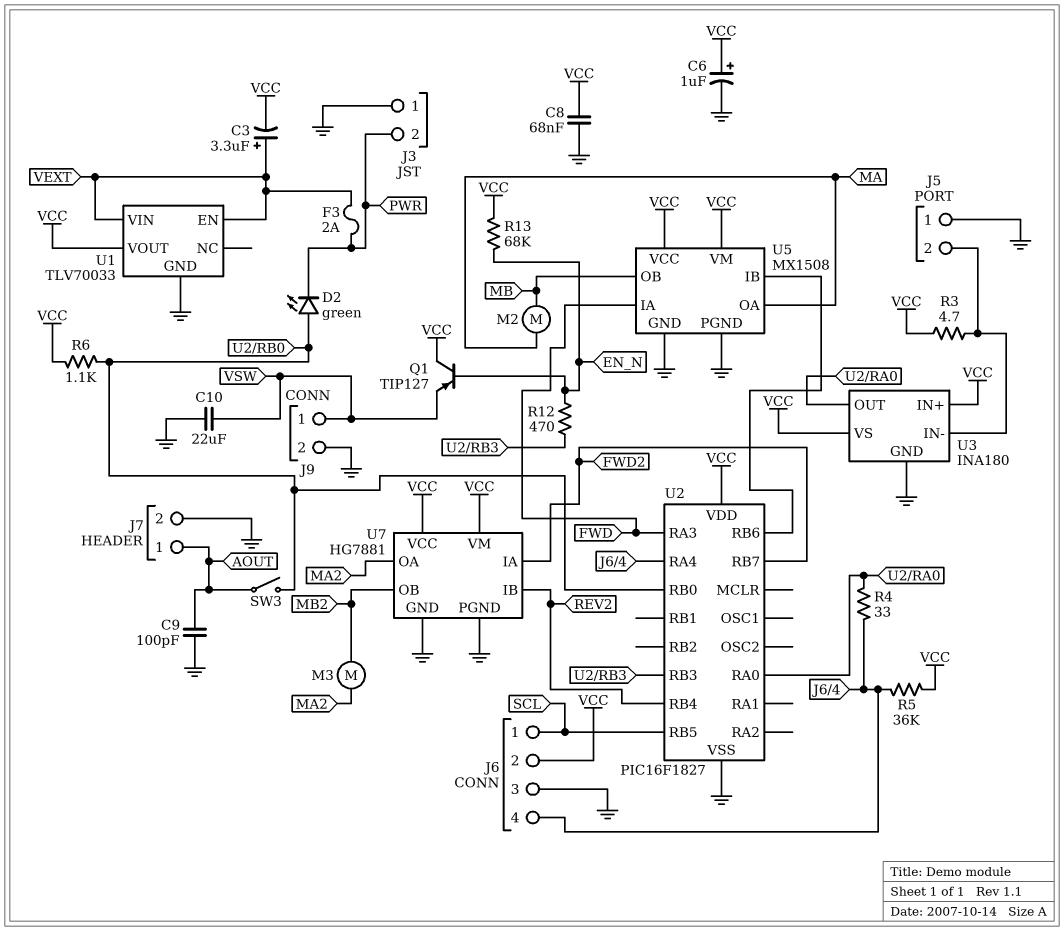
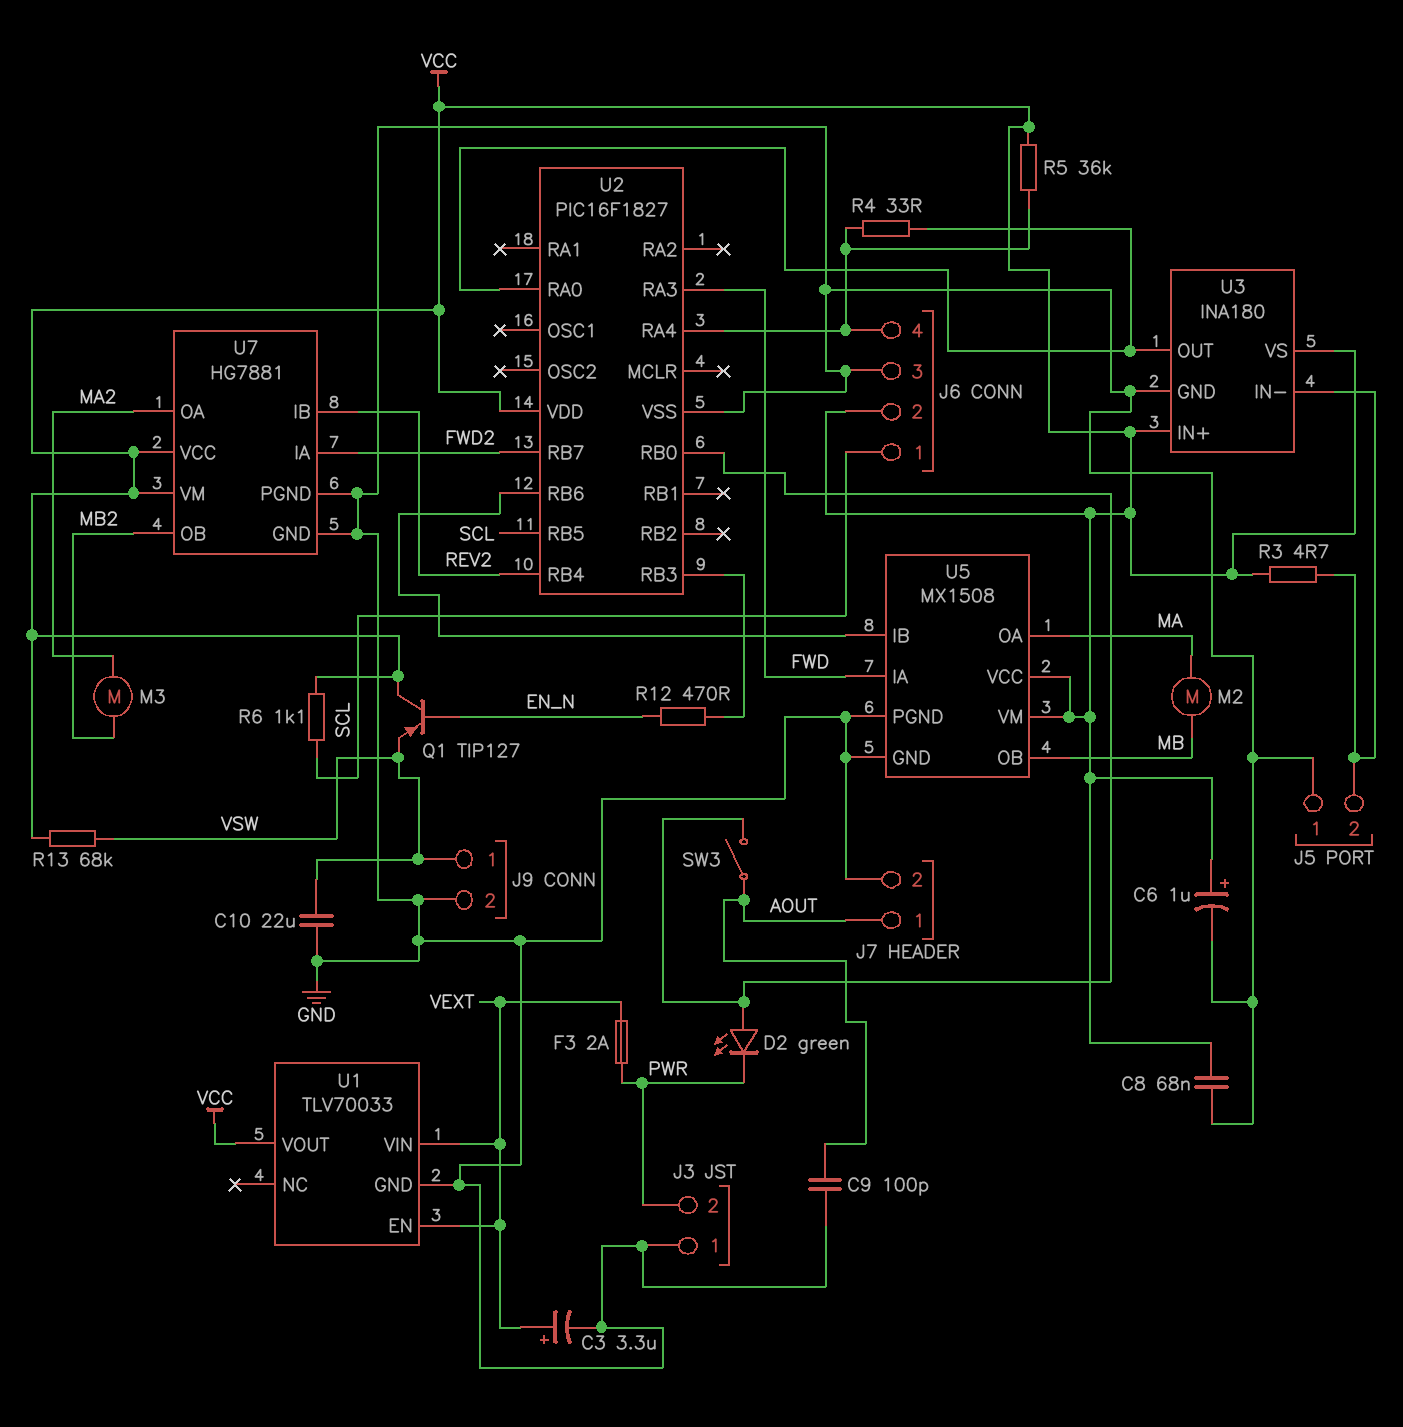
C3: 3.3uF (plus VEXT, minus VCC) -> 3.3uF (plus VEXT, minus GND)
R6: 1.1k (U2/RB0, VCC) -> 1.1k (SCL, VCC)
R13: 68k (EN_N, VCC) -> 68k (VCC, VSW)

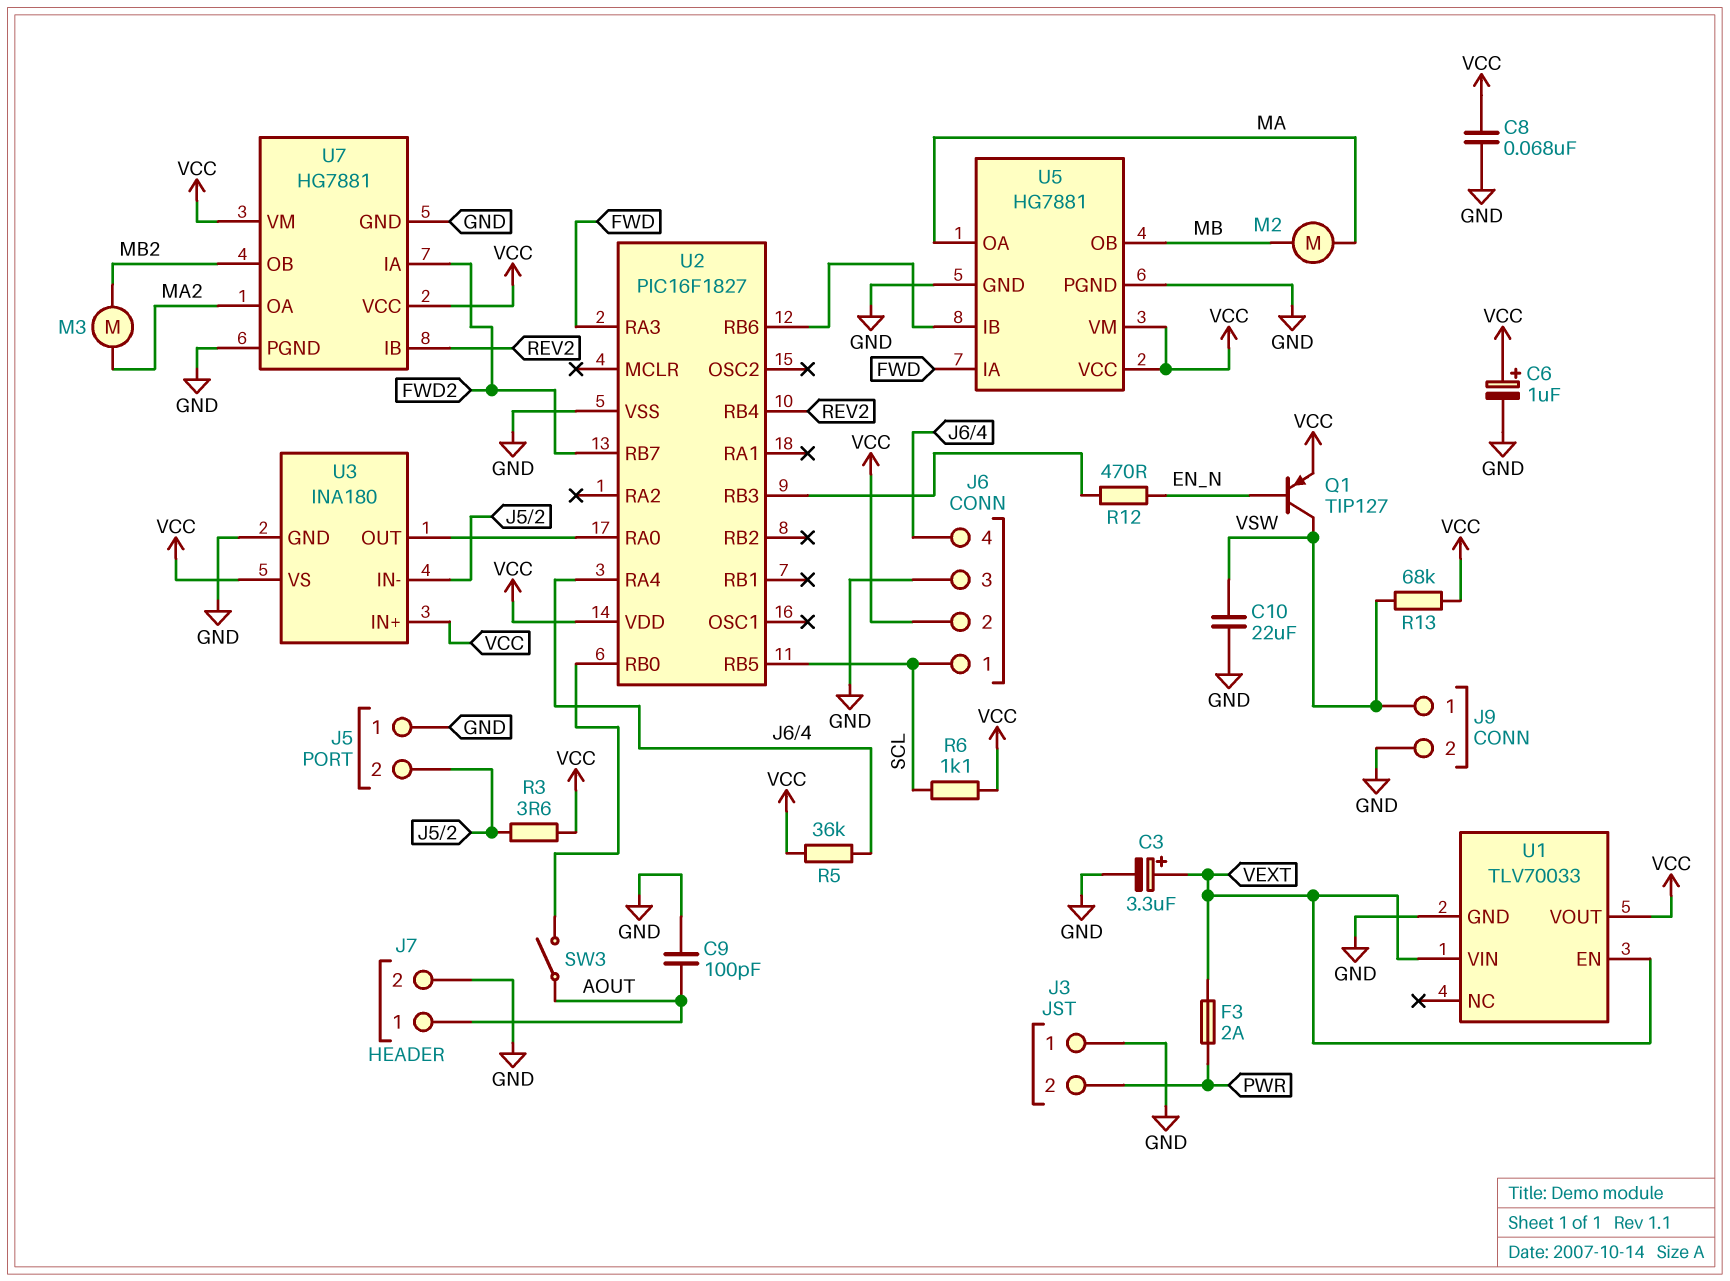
D2: LED green (A U2/RB0, K PWR) -> none
Q1: PNP TIP127 (B EN_N, C VCC, E VSW) -> PNP TIP127 (B EN_N, C VSW, E VCC)
R3: 4.7 (J5/2, VCC) -> 3.6 (J5/2, VCC)
R4: 33 (J6/4, U2/RA0) -> none
U5: MX1508 -> HG7881

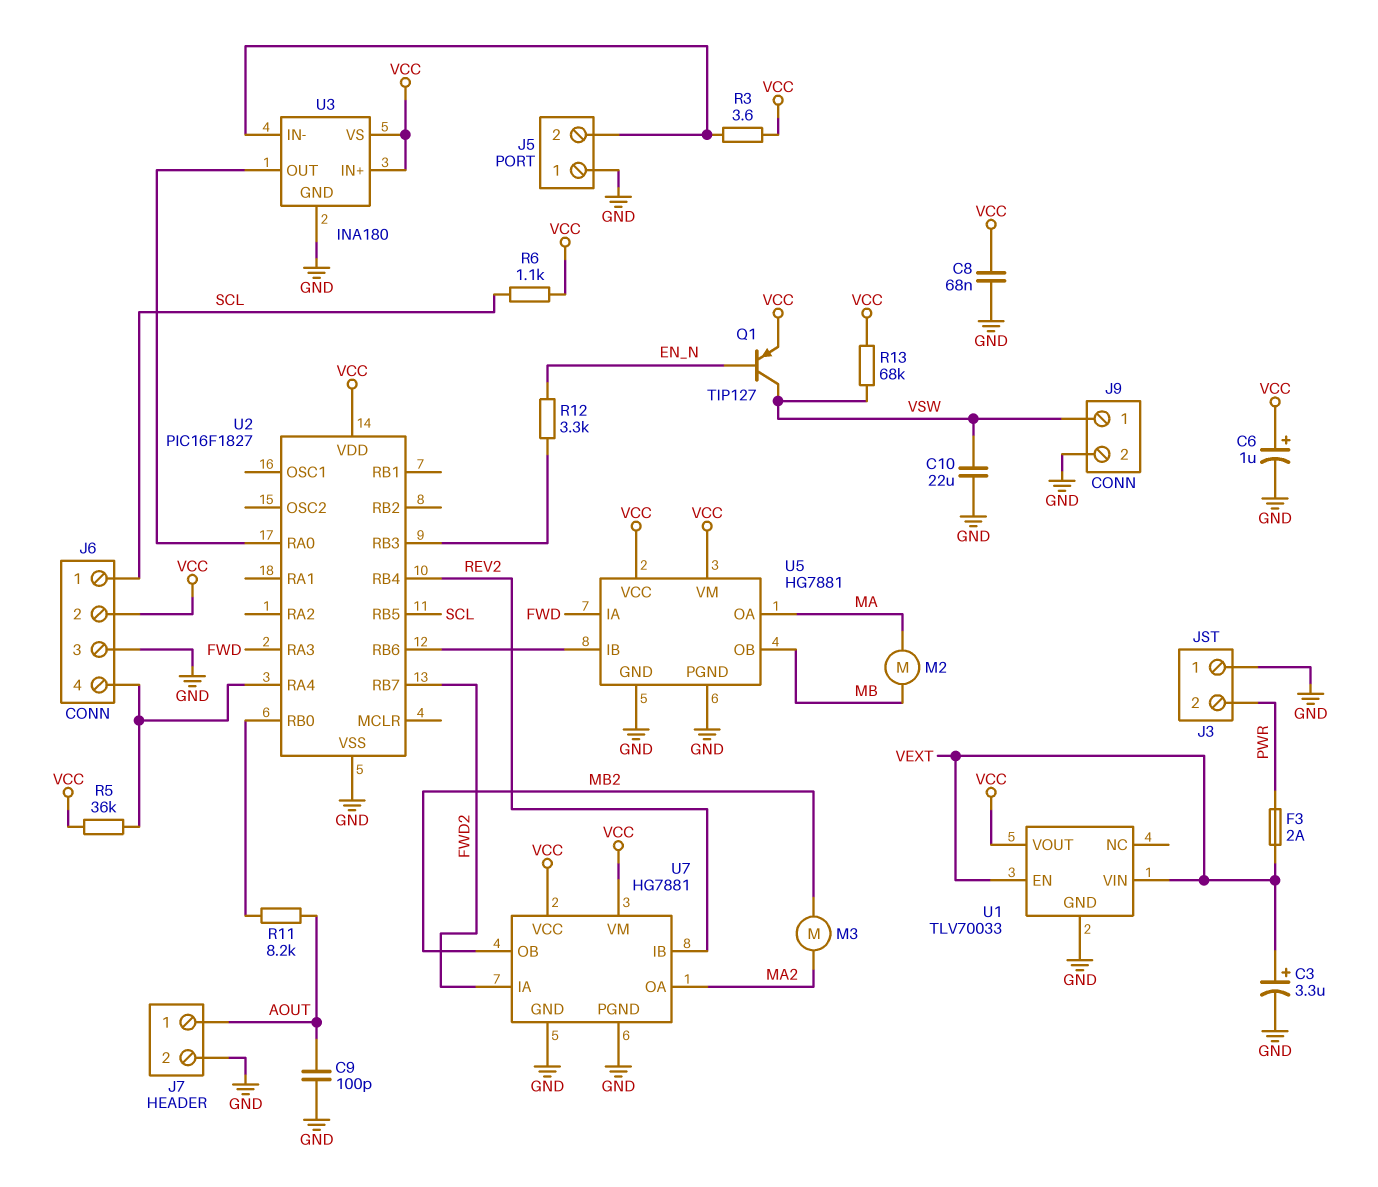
R11: none -> 8.2k (AOUT, U2/RB0)
R12: 470 (EN_N, U2/RB3) -> 3.3k (EN_N, U2/RB3)
SW3: switch (AOUT, U2/RB0) -> none

